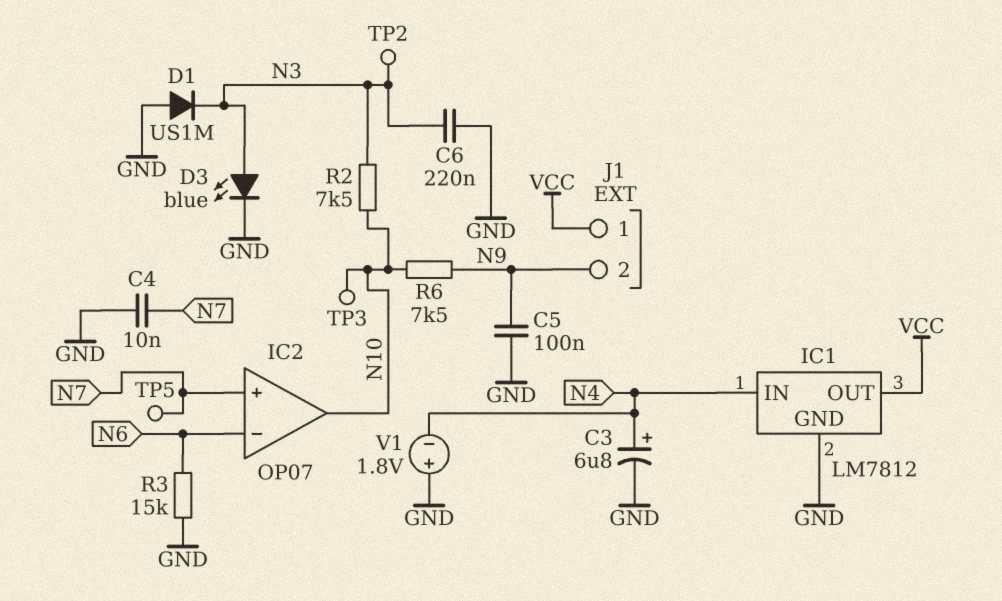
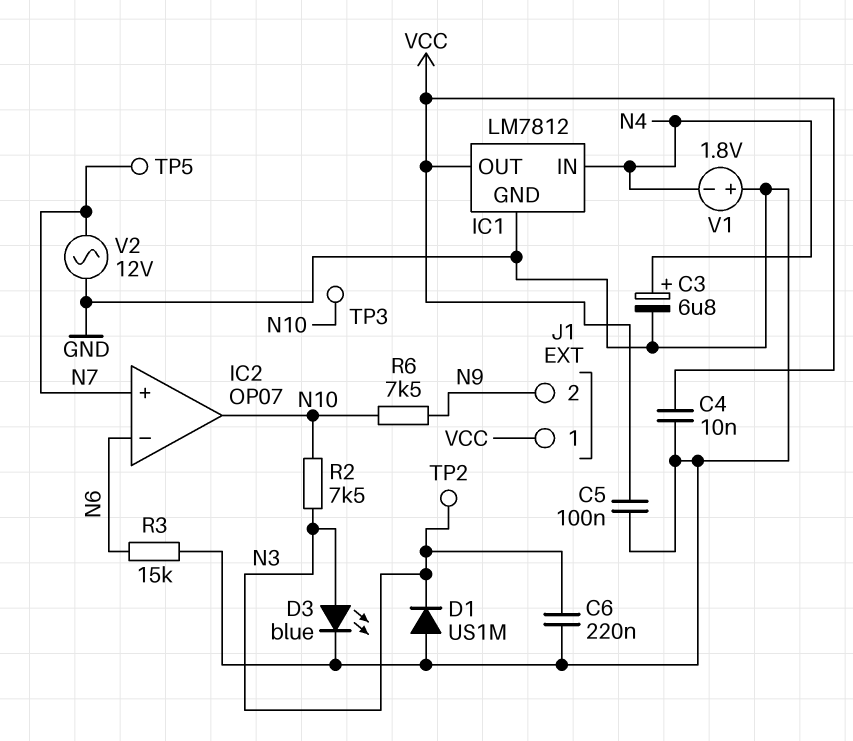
C4: 10nF (GND, N7) -> 10nF (GND, VCC)
C5: 100nF (GND, N9) -> 100nF (GND, VCC)
V2: none -> AC 12V (GND, N7)

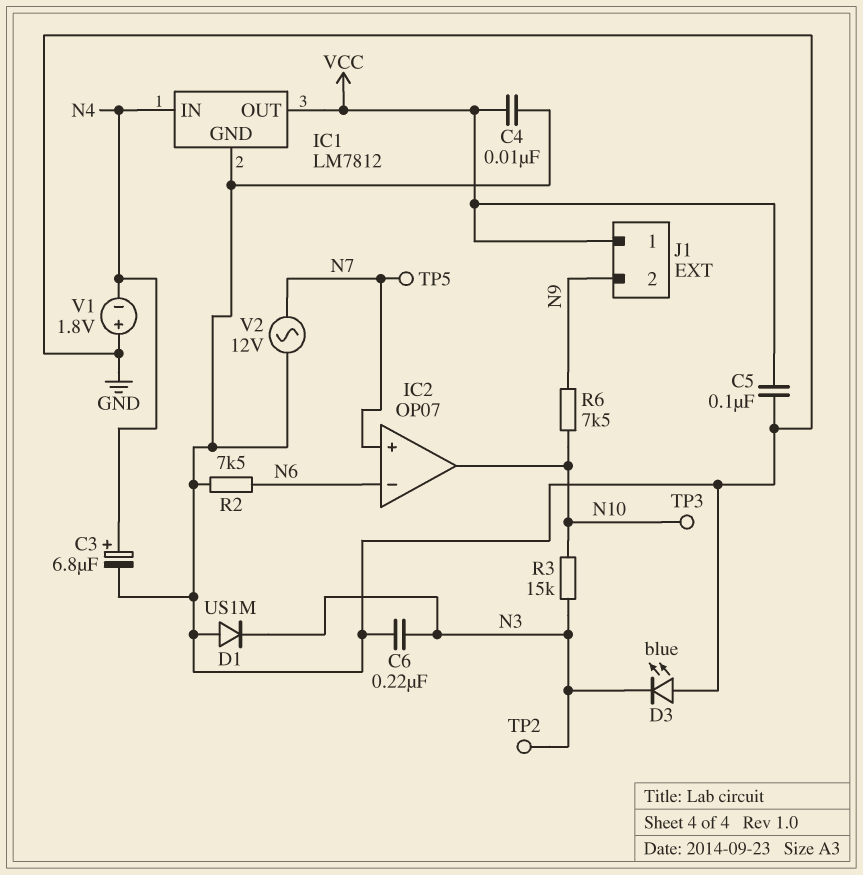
D3: LED blue (A N3, K GND) -> LED blue (A GND, K N3)
R2: 7.5k (N3, N10) -> 7.5k (GND, N6)
R3: 15k (GND, N6) -> 15k (N3, N10)

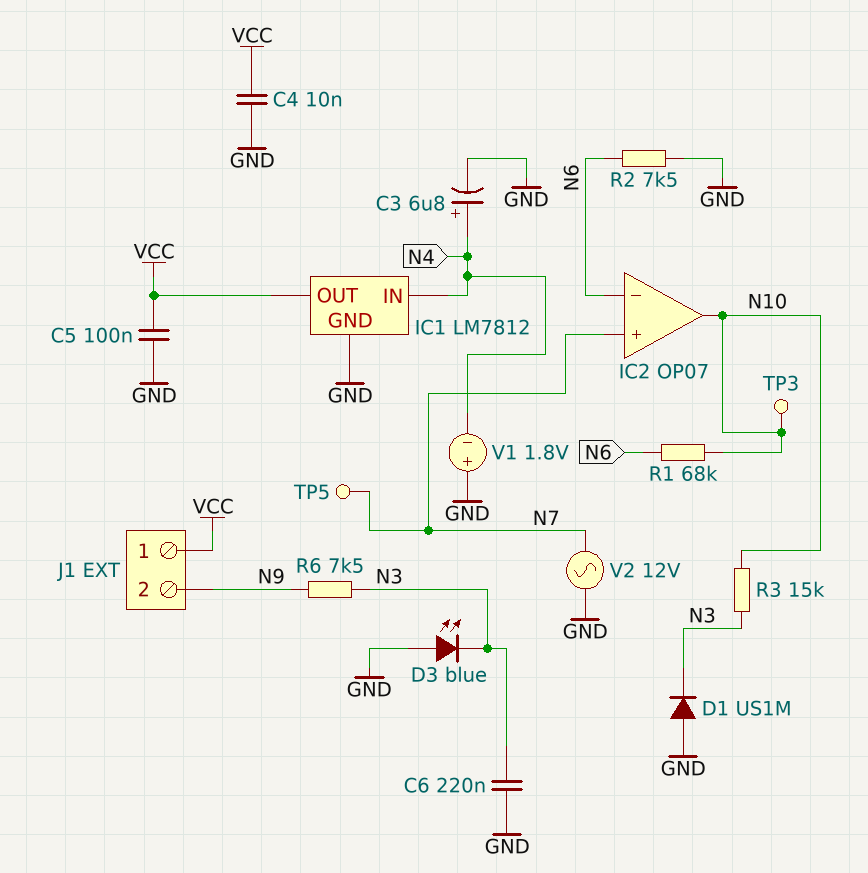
R1: none -> 68k (N6, N10)
R6: 7.5k (N9, N10) -> 7.5k (N3, N9)
TP2: test point (N3) -> none

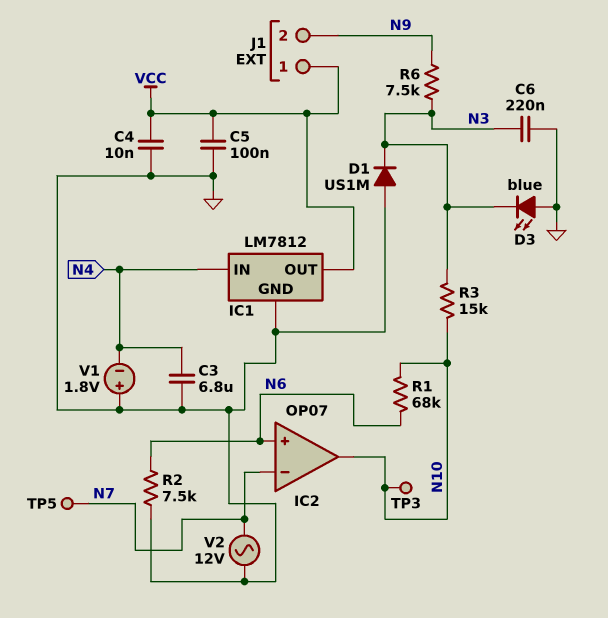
C3: 6.8uF (plus N4, minus GND) -> 6.8uF (GND, N4)
IC2 pin in+: N7 -> N6
IC2 pin in-: N6 -> N7

